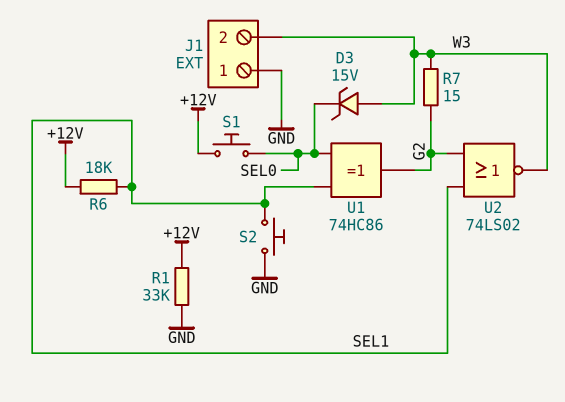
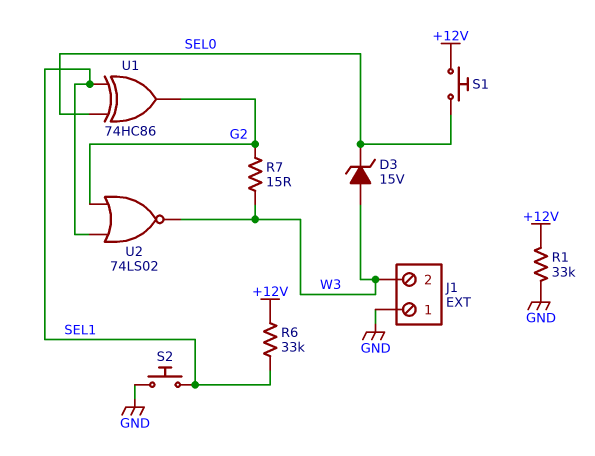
R6: 18k (+12V, SEL1) -> 33k (+12V, SEL1)

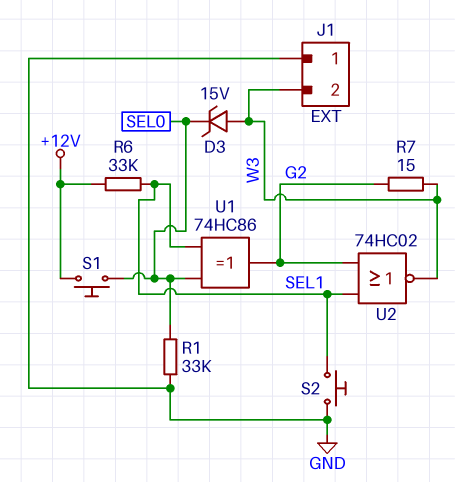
R1: 33k (+12V, GND) -> 33k (GND, SEL0)
U2: NOR 74LS02 (in G2, in SEL1, out W3) -> NOR 74HC02 (in G2, in SEL1, out W3)

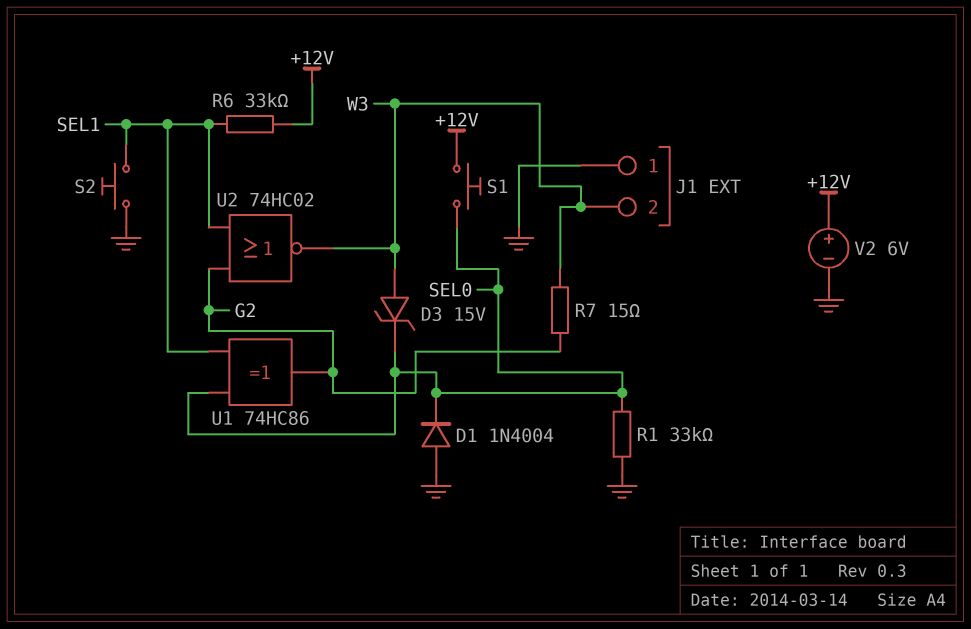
D1: none -> diode 1N4004 (A GND, K SEL0)
V2: none -> 6V (plus +12V, minus GND)

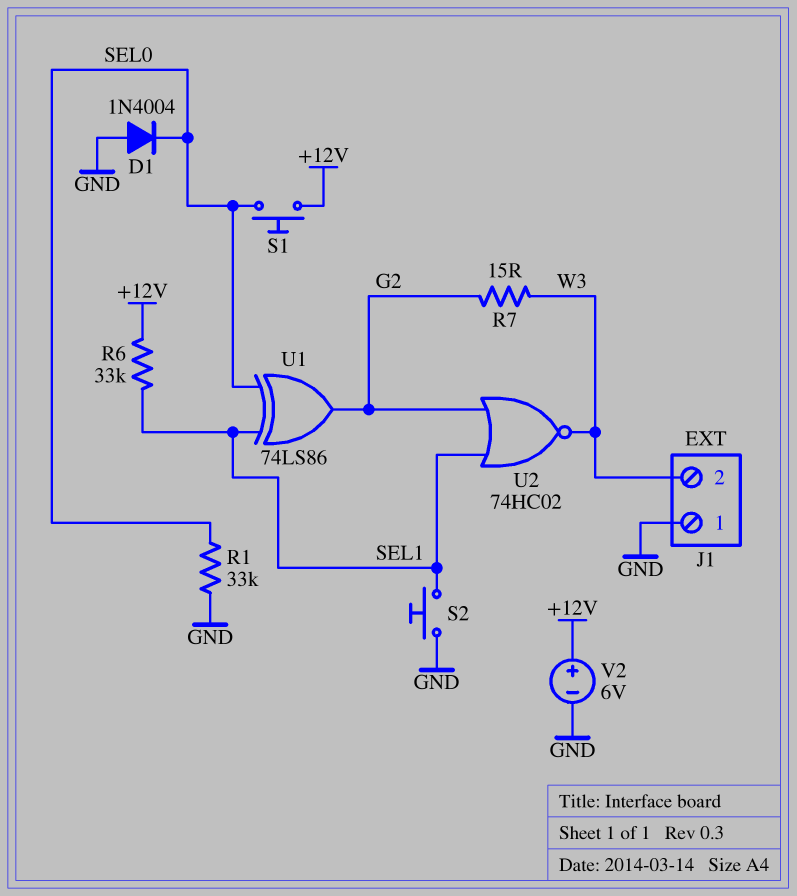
D3: zener 15V (A W3, K SEL0) -> none
U1: XOR 74HC86 (in SEL0, in SEL1, out G2) -> XOR 74LS86 (in SEL0, in SEL1, out G2)

